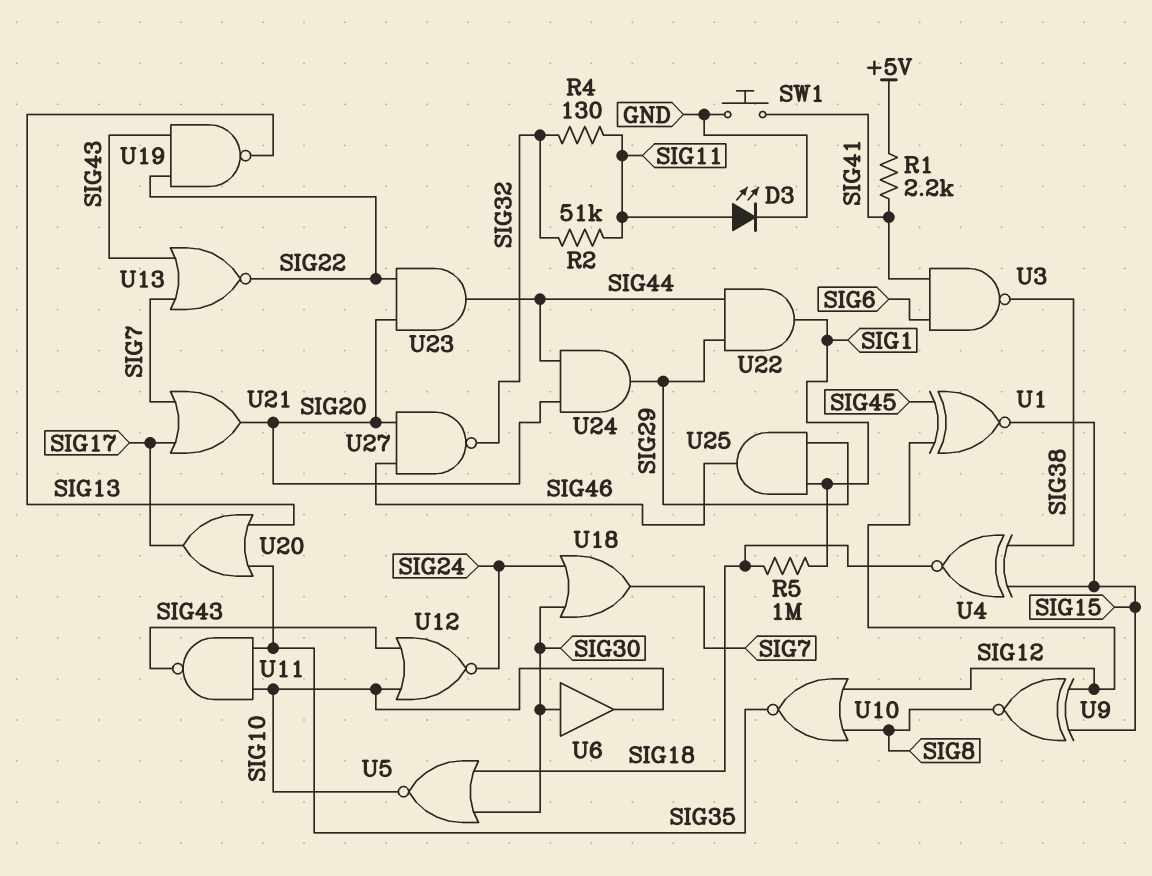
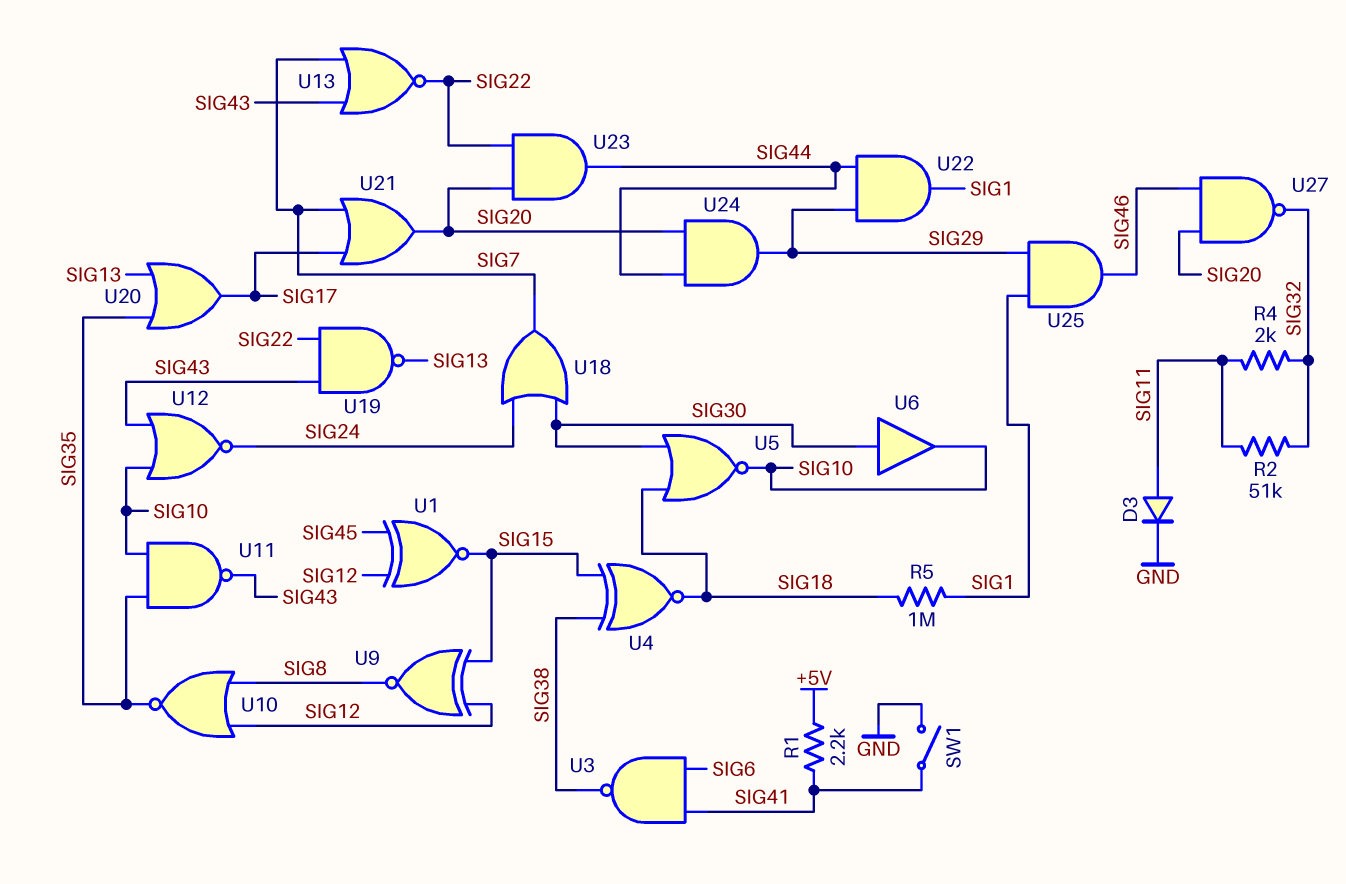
D3: LED (A SIG11, K GND) -> diode (A SIG11, K GND)
R4: 130 (SIG11, SIG32) -> 2k (SIG11, SIG32)
SW1: button (GND, SIG41) -> switch (GND, SIG41)

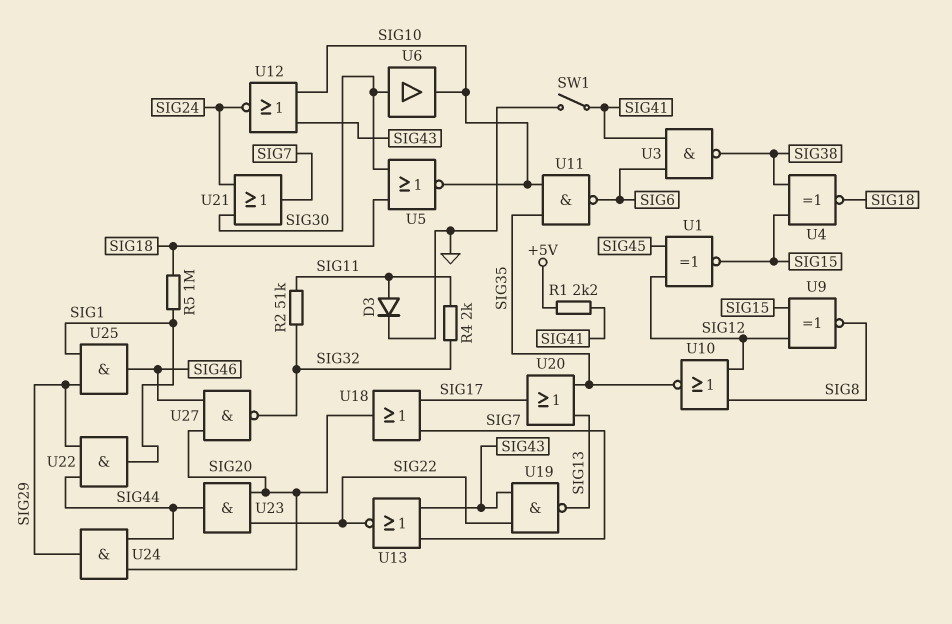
U11: NAND (in SIG10, in SIG35, out SIG43) -> NAND (in SIG10, in SIG35, out SIG6)
U18: OR (in SIG24, in SIG30, out SIG7) -> OR (in SIG7, in SIG17, out SIG20)
U21: OR (in SIG7, in SIG17, out SIG20) -> OR (in SIG24, in SIG30, out SIG7)

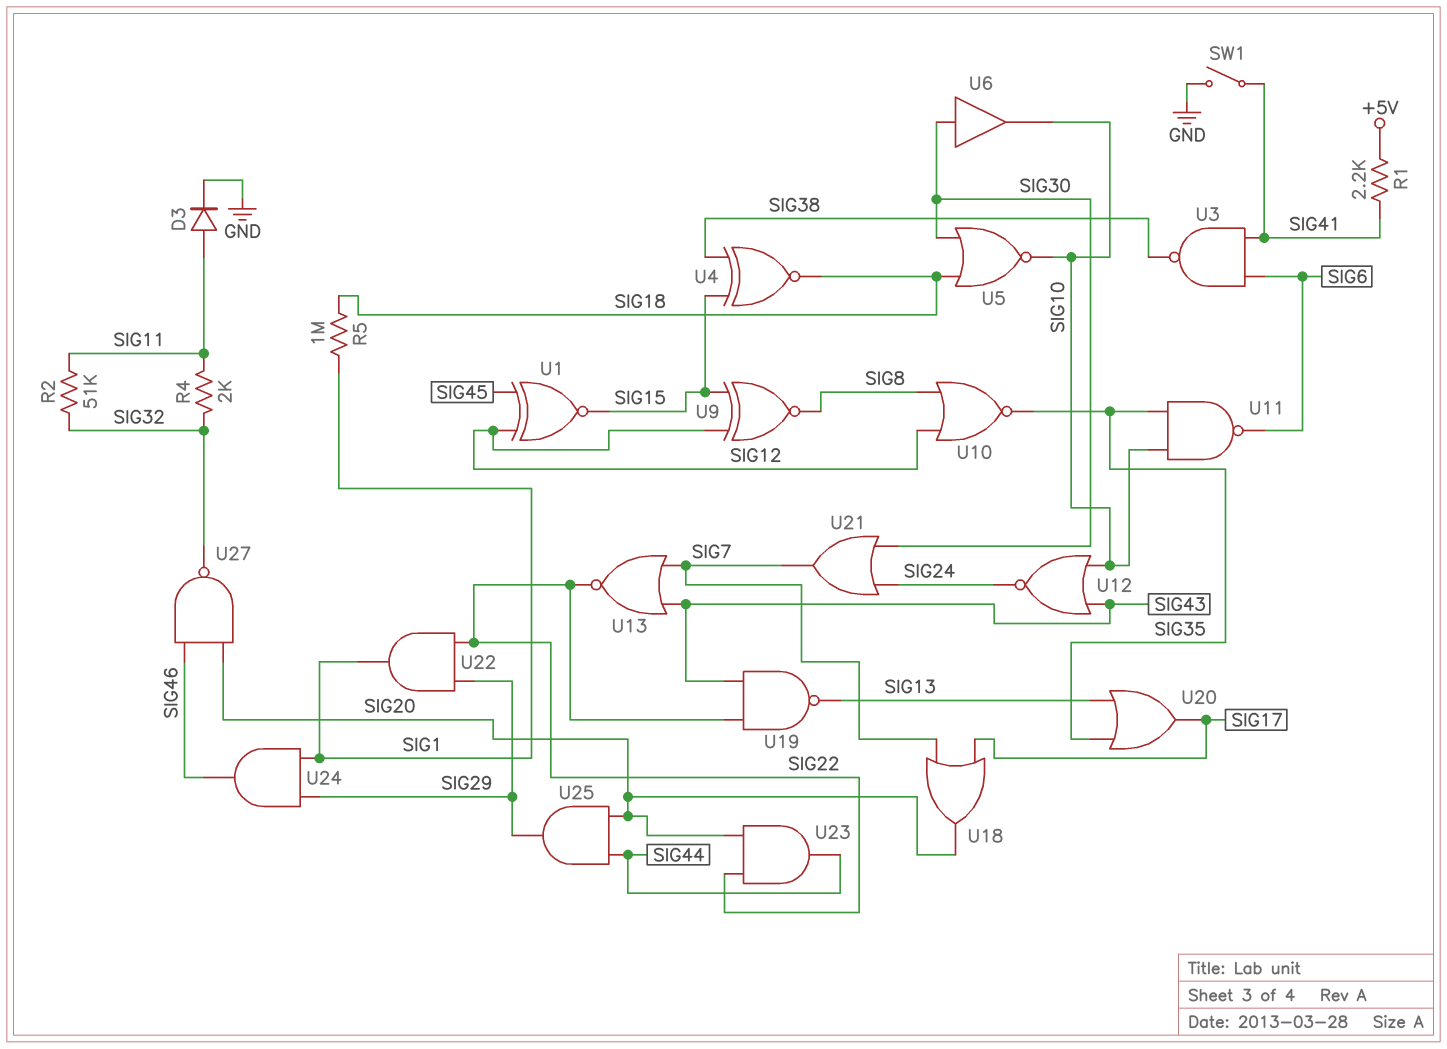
U22: AND (in SIG29, in SIG44, out SIG1) -> AND (in SIG22, in SIG29, out SIG1)
U24: AND (in SIG20, in SIG44, out SIG29) -> AND (in SIG1, in SIG29, out SIG46)
U25: AND (in SIG1, in SIG29, out SIG46) -> AND (in SIG20, in SIG44, out SIG29)

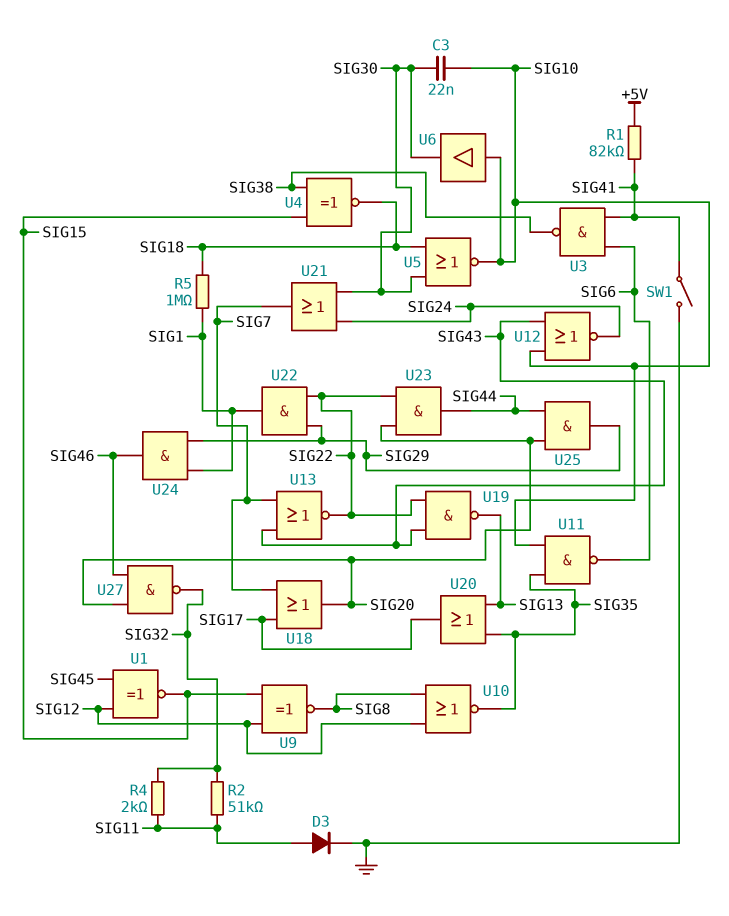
C3: none -> 22nF (SIG10, SIG30)
R1: 2.2k (+5V, SIG41) -> 82k (+5V, SIG41)
U6: buffer (in SIG30, out SIG10) -> buffer (in SIG10, out SIG30)

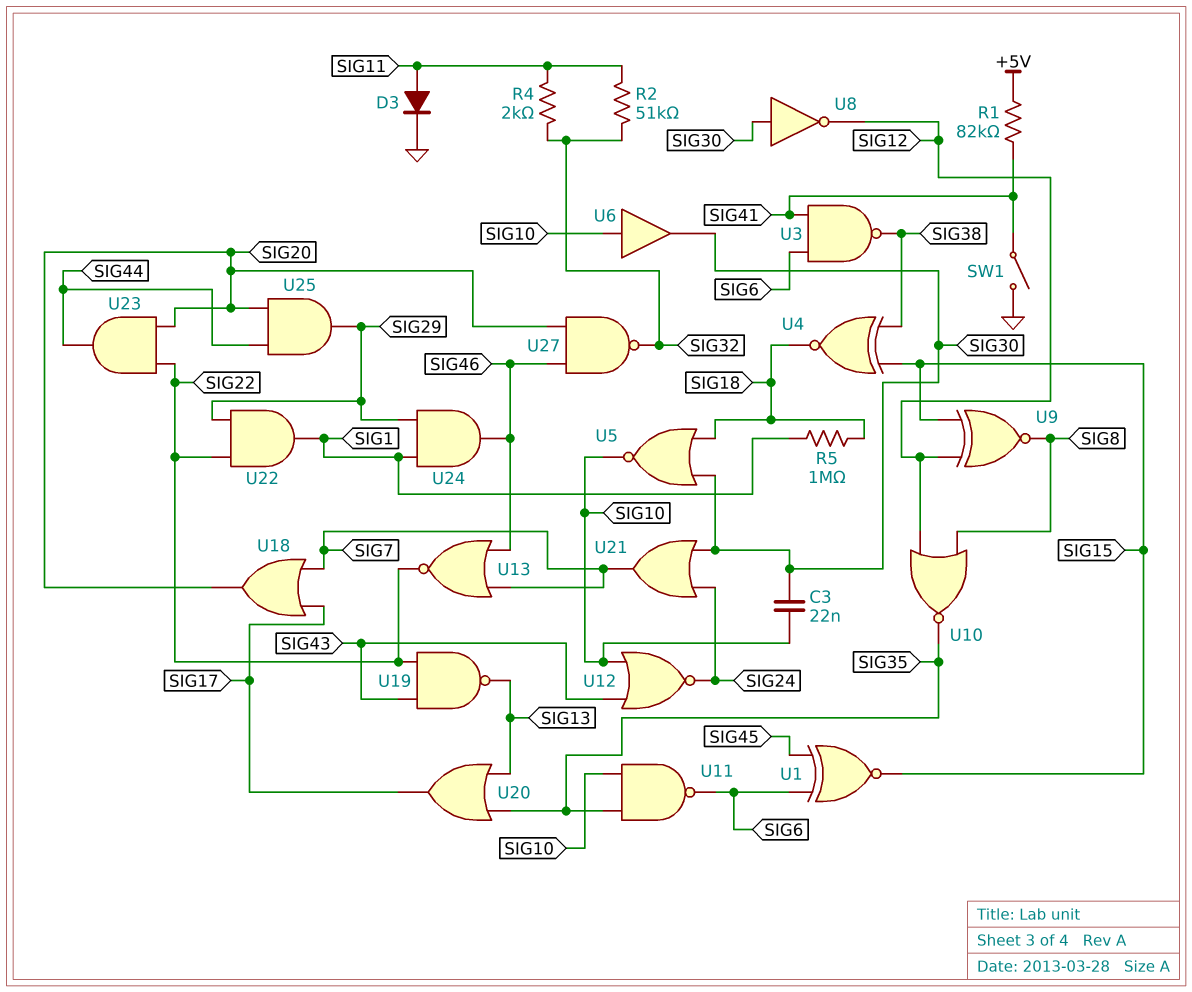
U1: XNOR (in SIG12, in SIG45, out SIG15) -> XNOR (in SIG6, in SIG45, out SIG15)
U8: none -> NOT (in SIG30, out SIG12)
U13: NOR (in SIG7, in SIG43, out SIG22) -> NOR (in SIG7, in SIG46, out SIG22)

